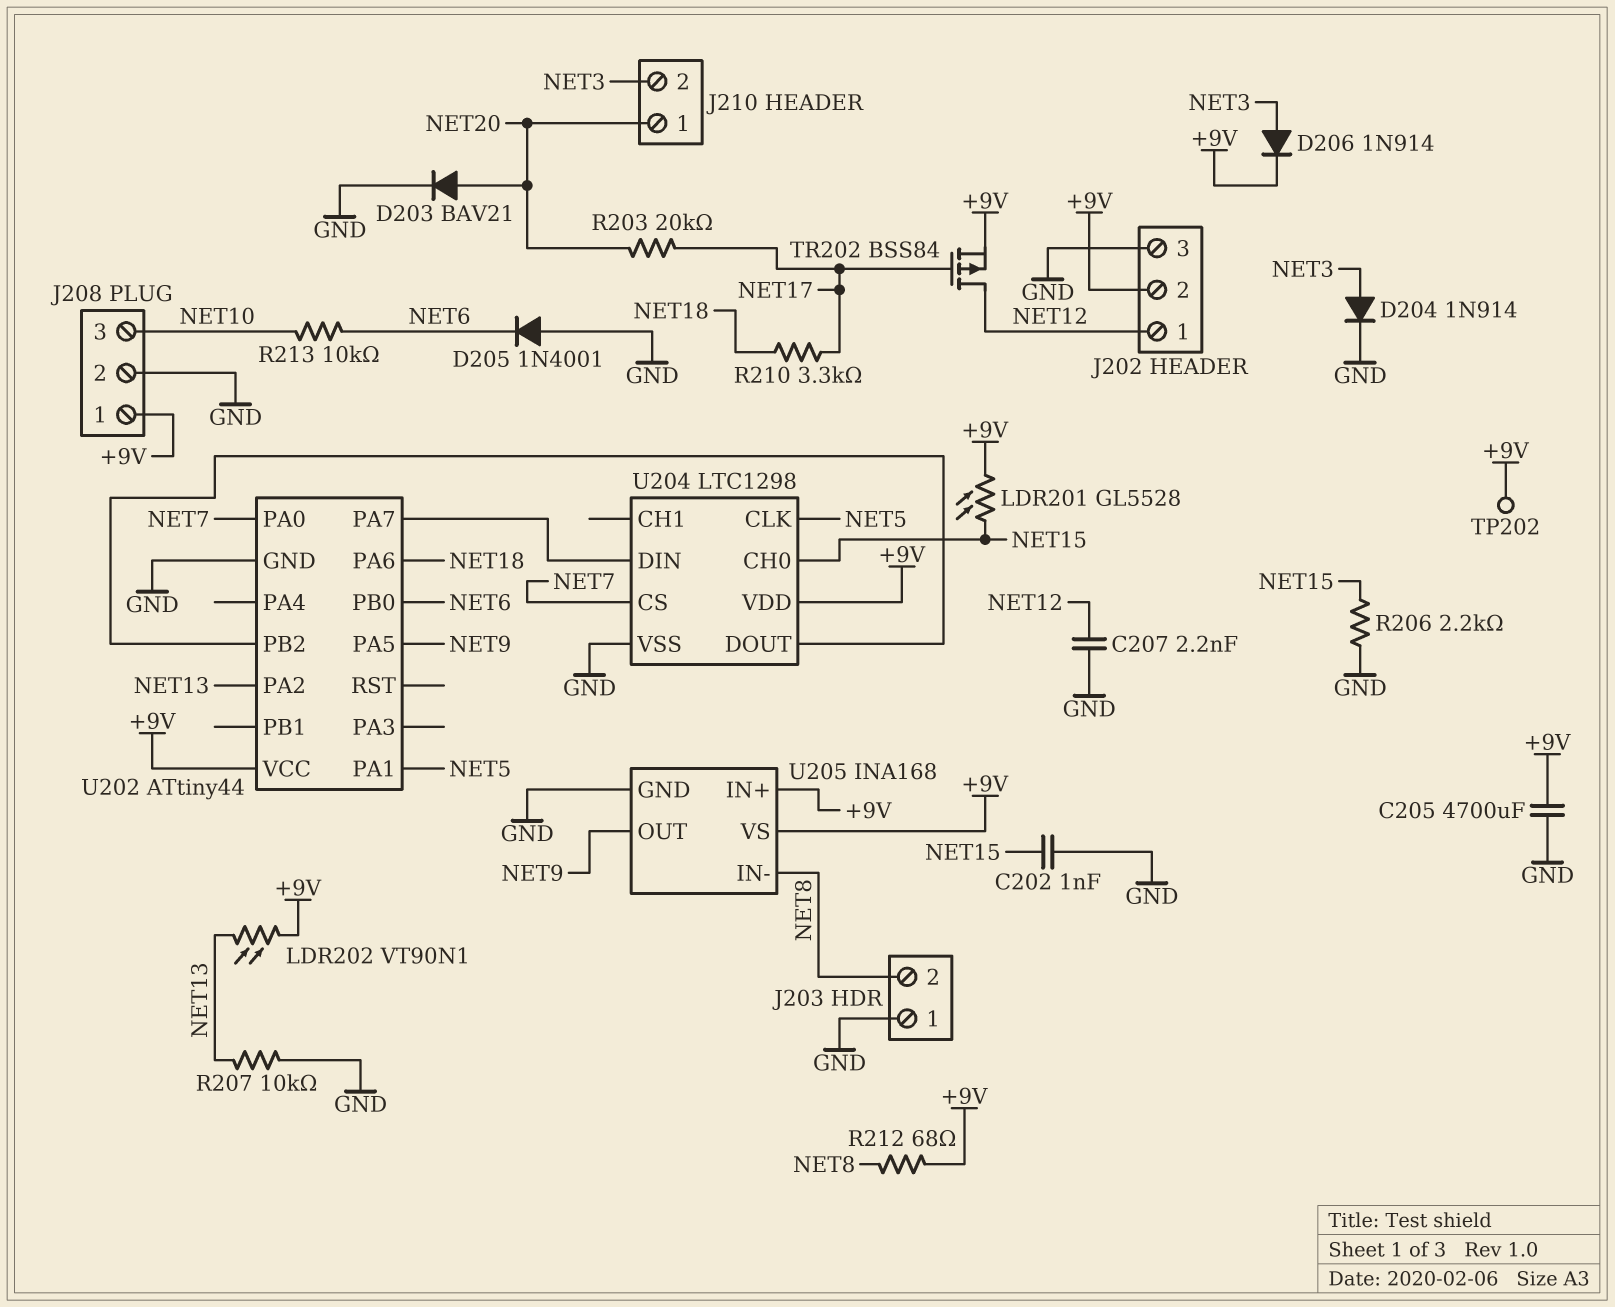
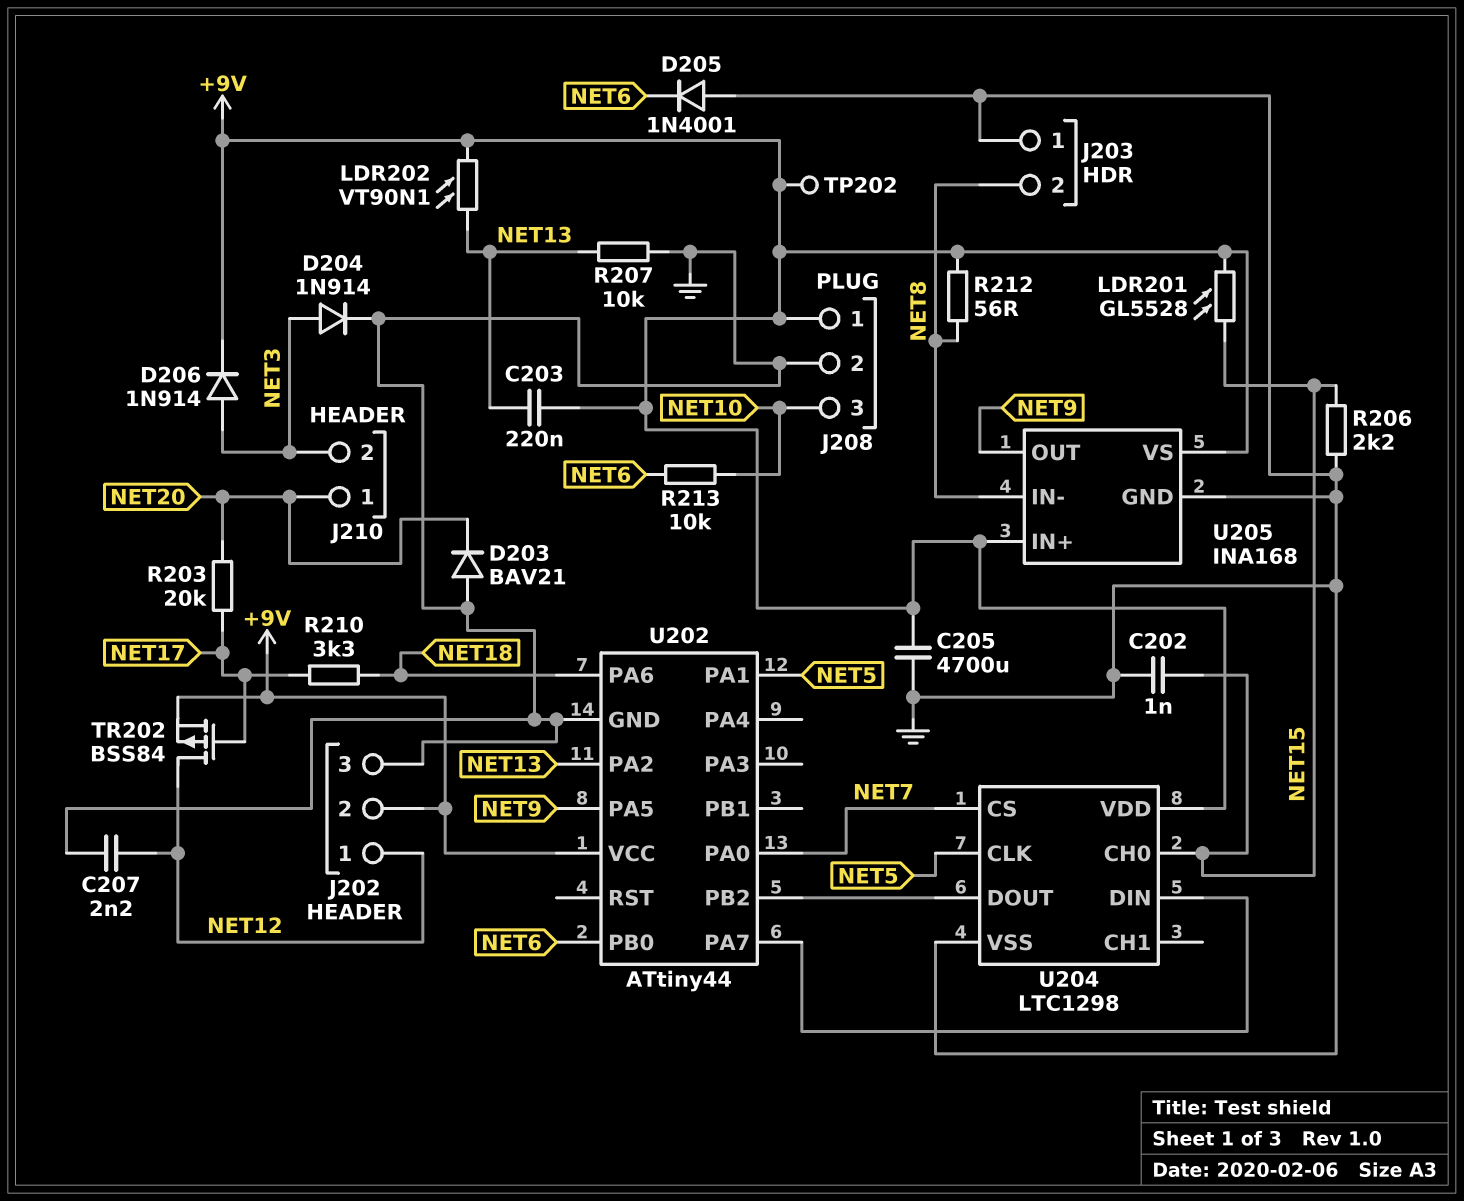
C203: none -> 220nF (+9V, NET13)
D203: diode BAV21 (A NET20, K GND) -> diode BAV21 (A GND, K NET20)
R212: 68 (+9V, NET8) -> 56 (+9V, NET8)

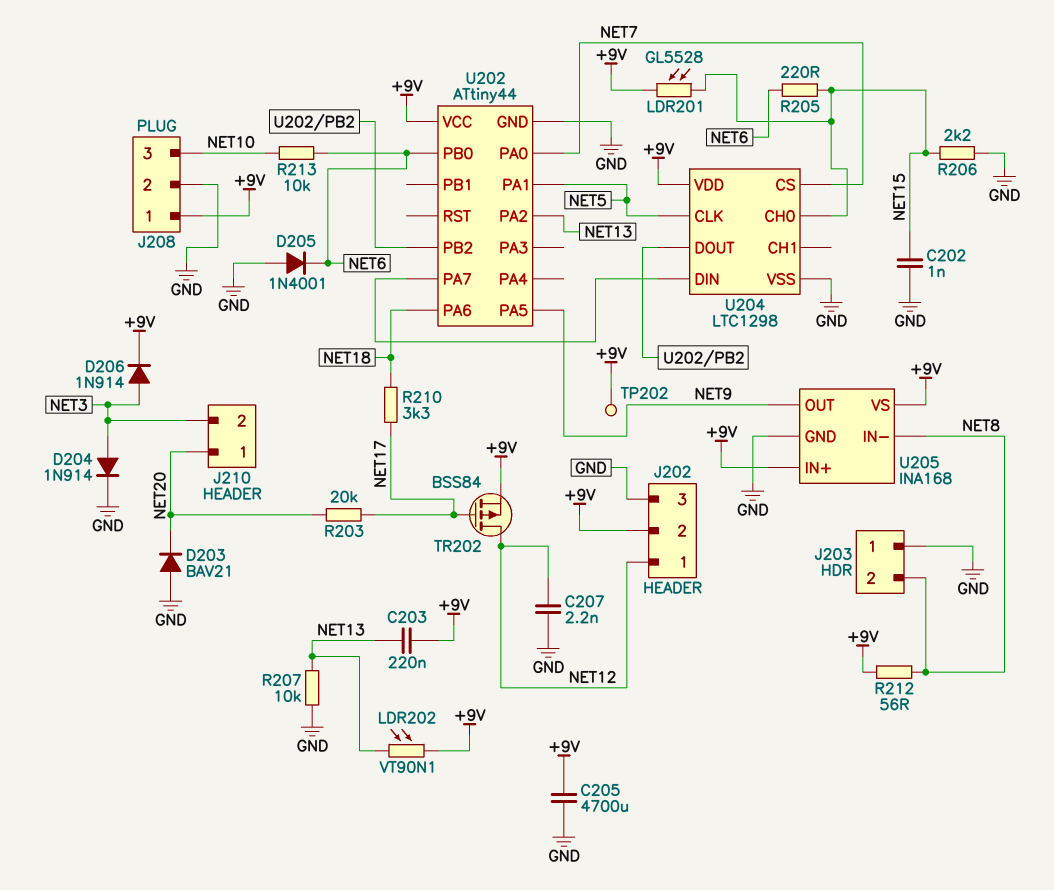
R205: none -> 220 (NET6, NET15)

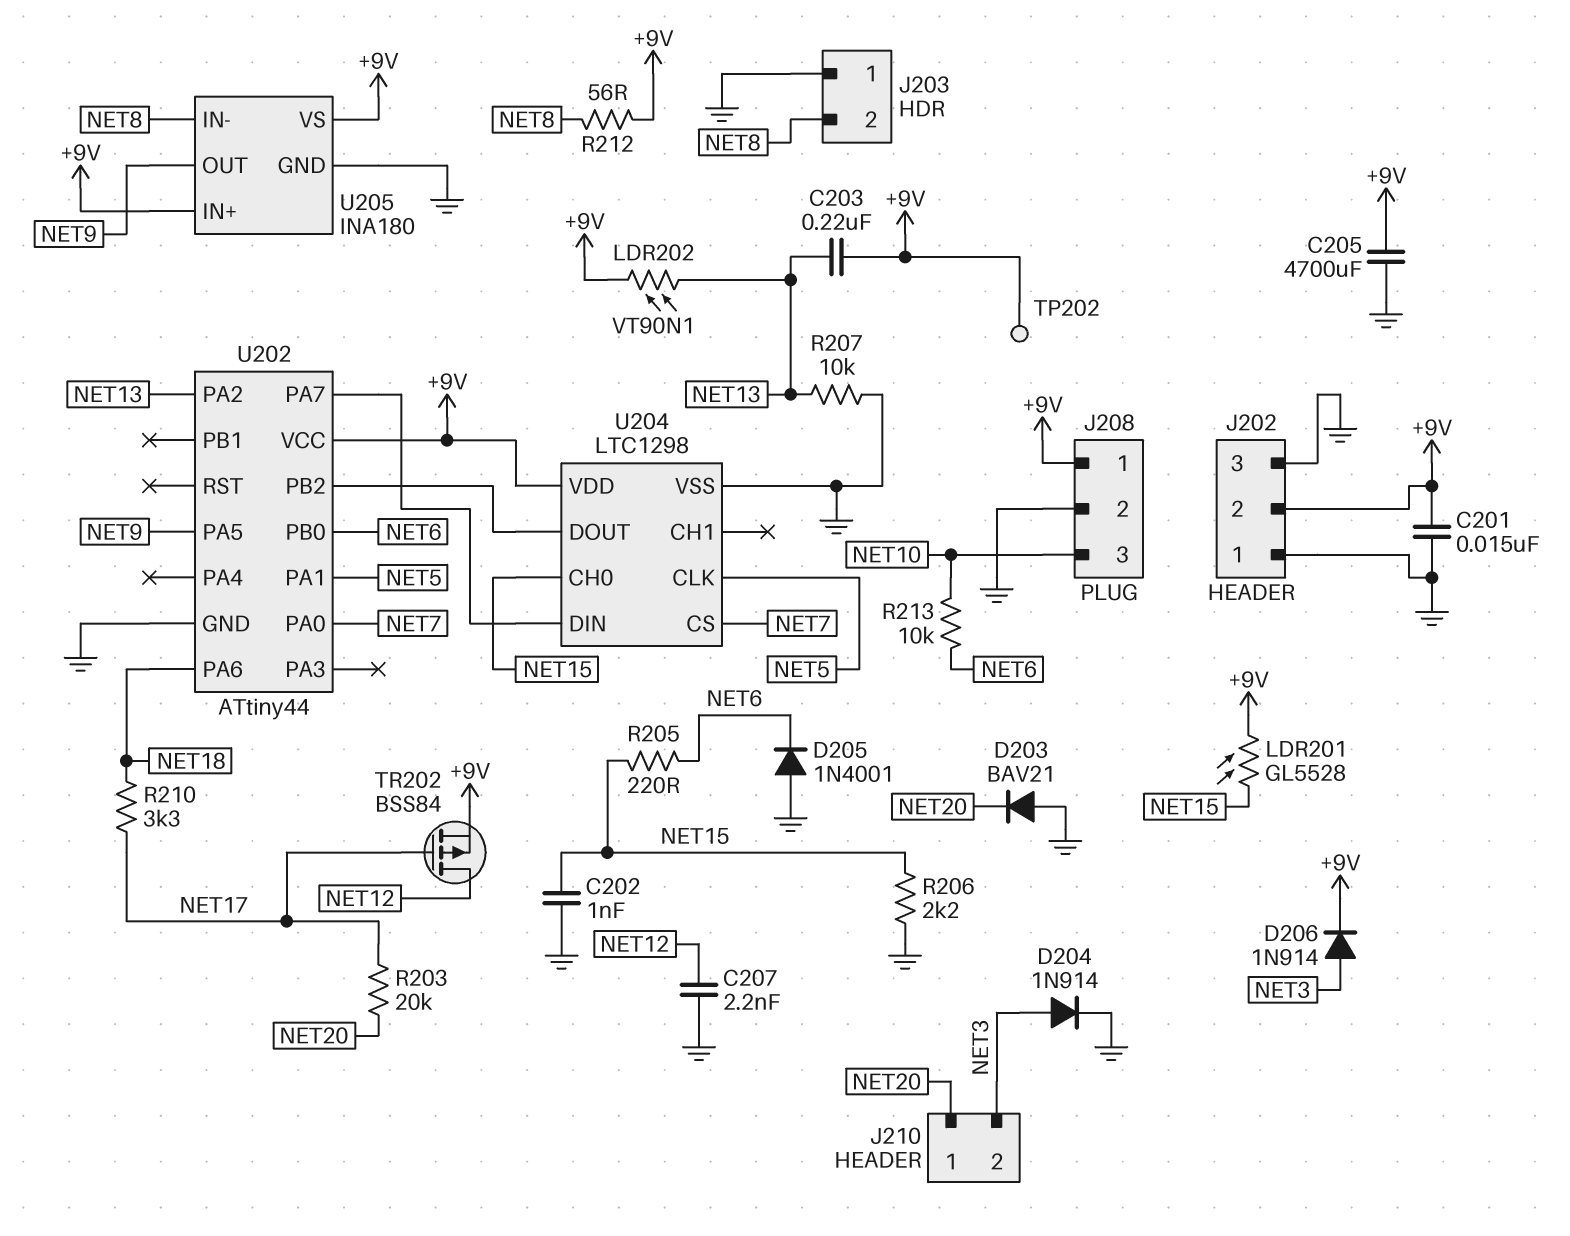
C201: none -> 15nF (+9V, GND)
J202 pin 1: NET12 -> GND
U205: INA168 -> INA180

